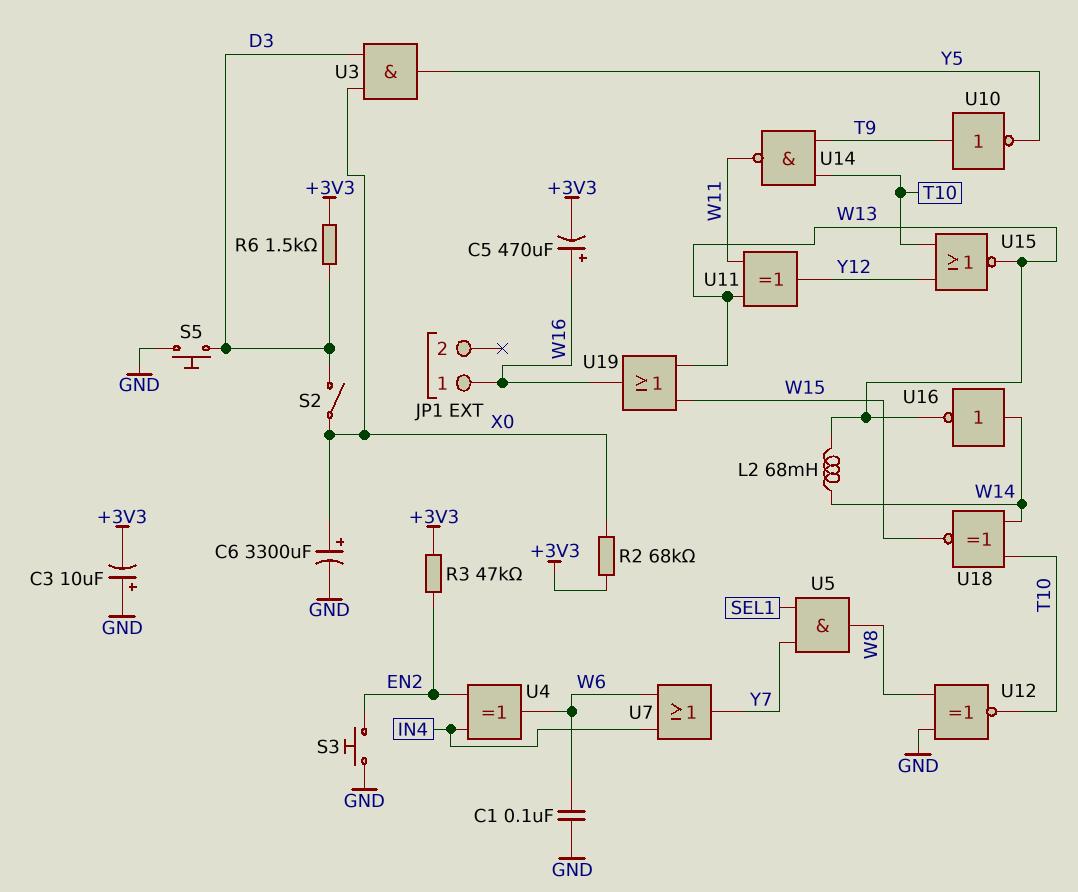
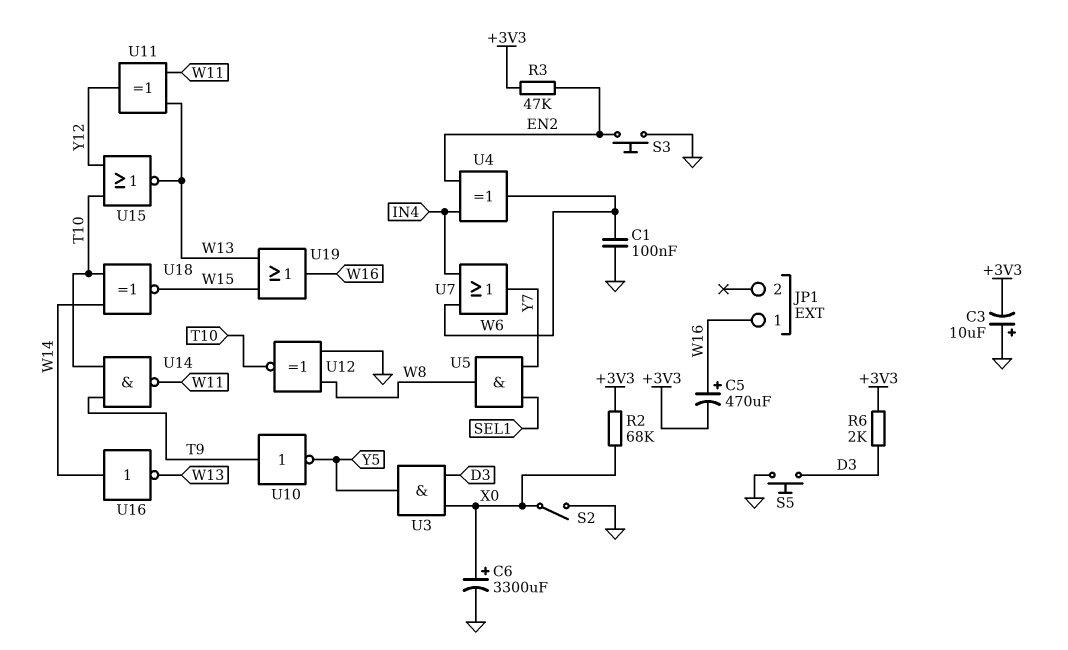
L2: 68mH (W13, W14) -> none
R6: 1.5k (+3V3, D3) -> 2k (+3V3, D3)
S2: switch (D3, X0) -> switch (GND, X0)

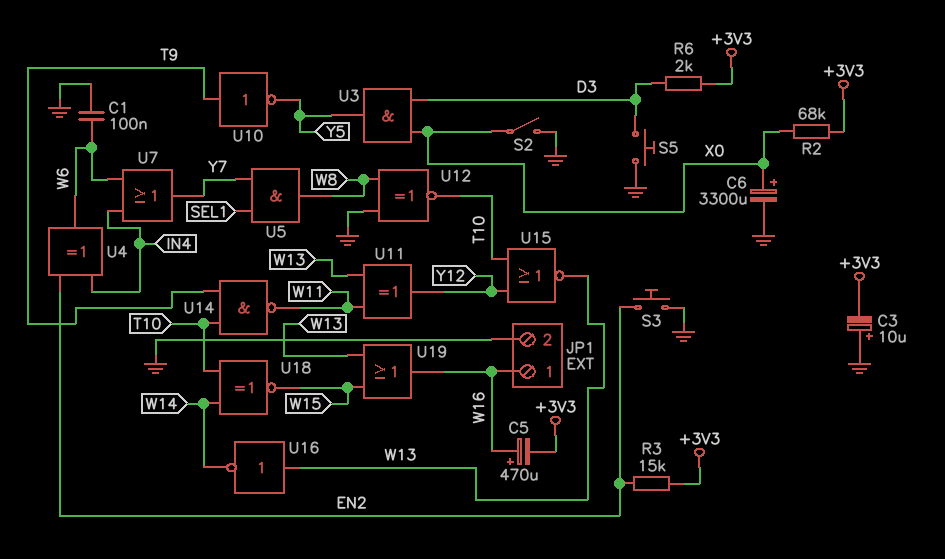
JP1 pin 2: none -> GND
R3: 47k (+3V3, EN2) -> 15k (+3V3, EN2)
U16: NOT (in W14, out W13) -> NOT (in W13, out W14)

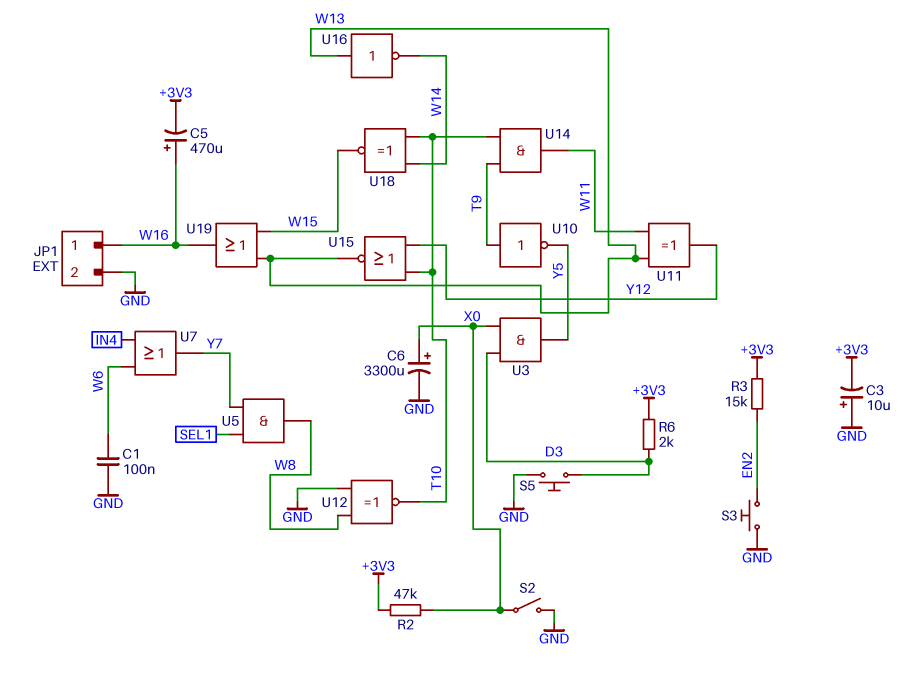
R2: 68k (+3V3, X0) -> 47k (+3V3, X0)
U4: XOR (in EN2, in IN4, out W6) -> none
U14: NAND (in T9, in T10, out W11) -> AND (in T9, in T10, out W11)

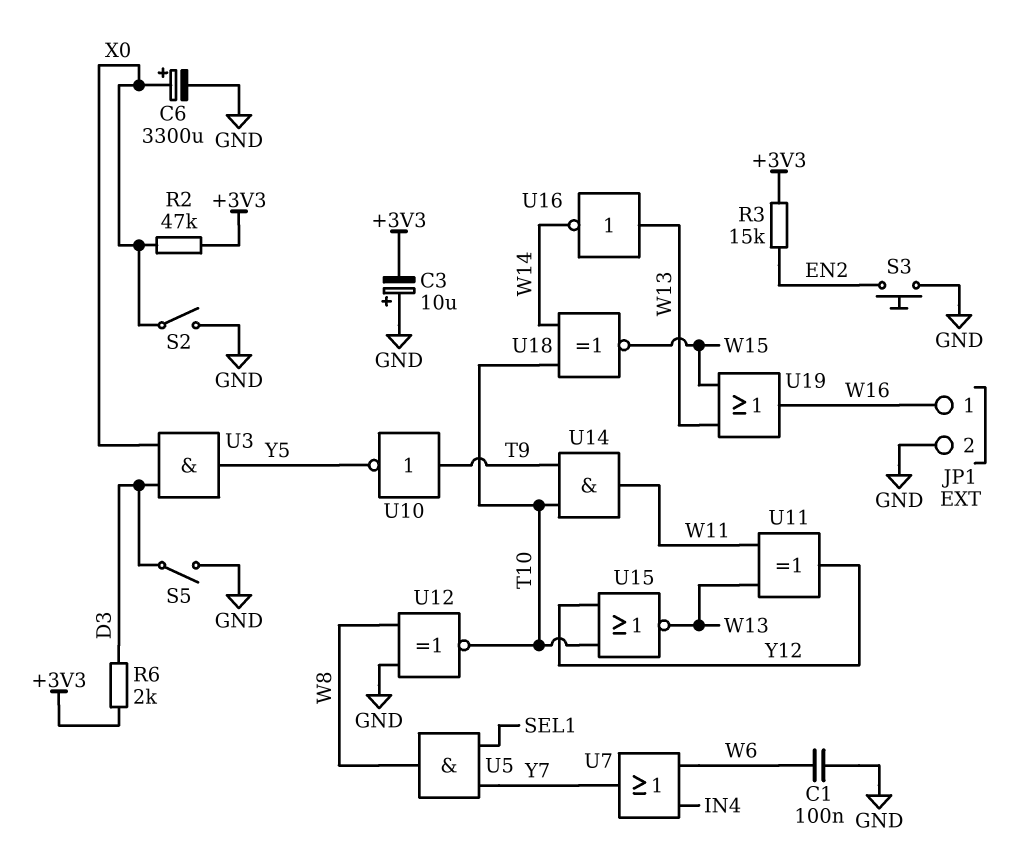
C5: 470uF (plus W16, minus +3V3) -> none
S5: button (D3, GND) -> switch (D3, GND)

